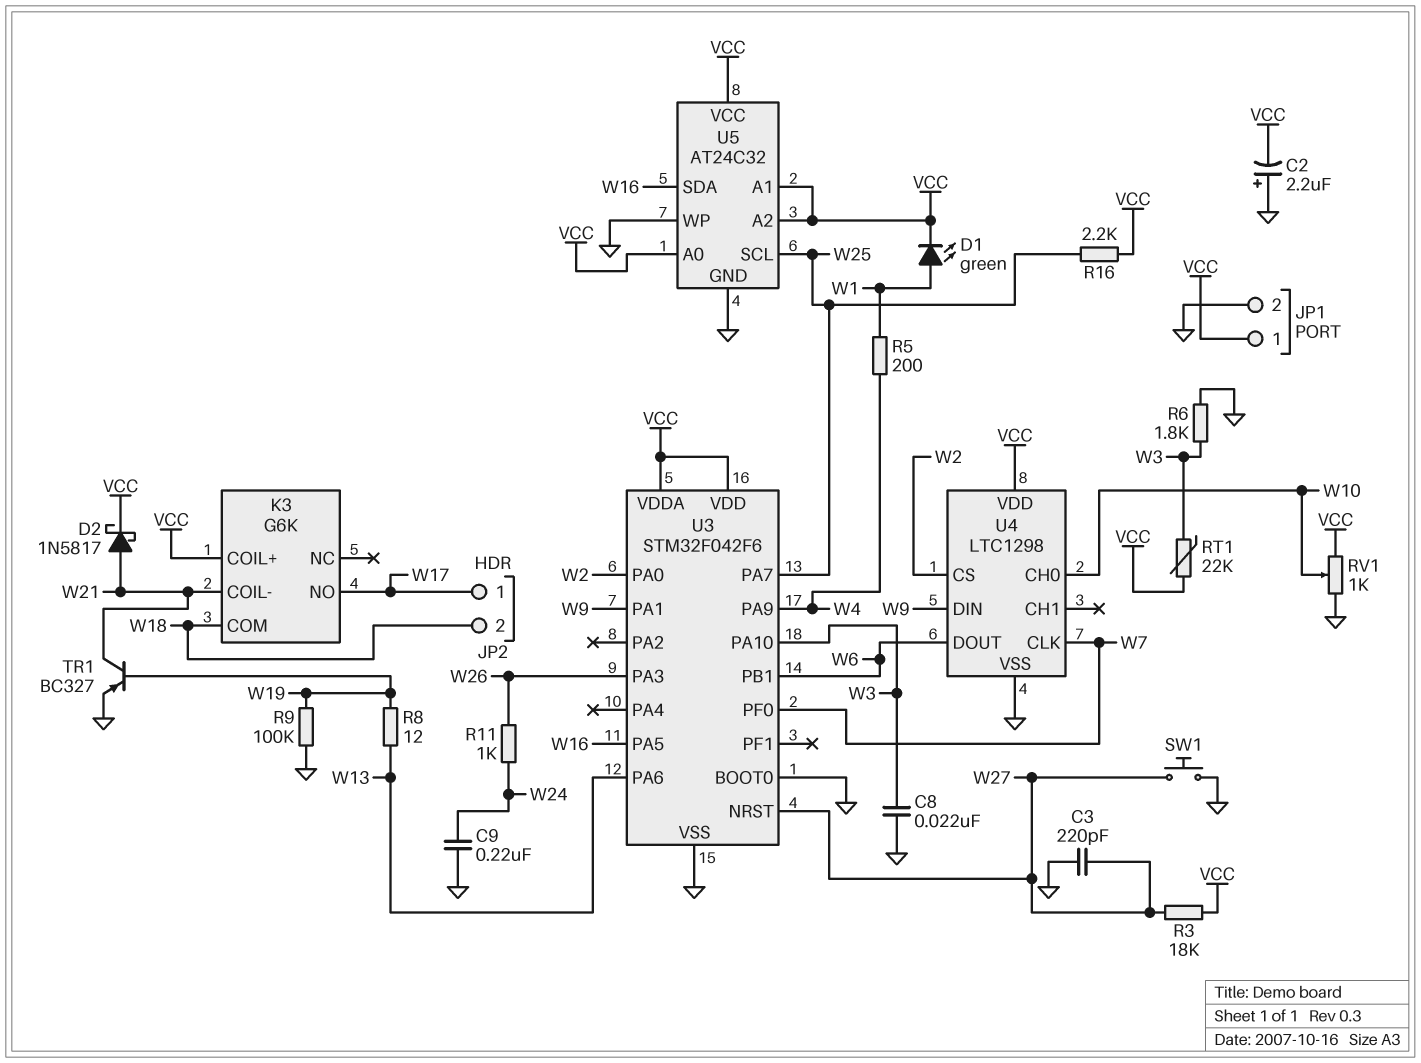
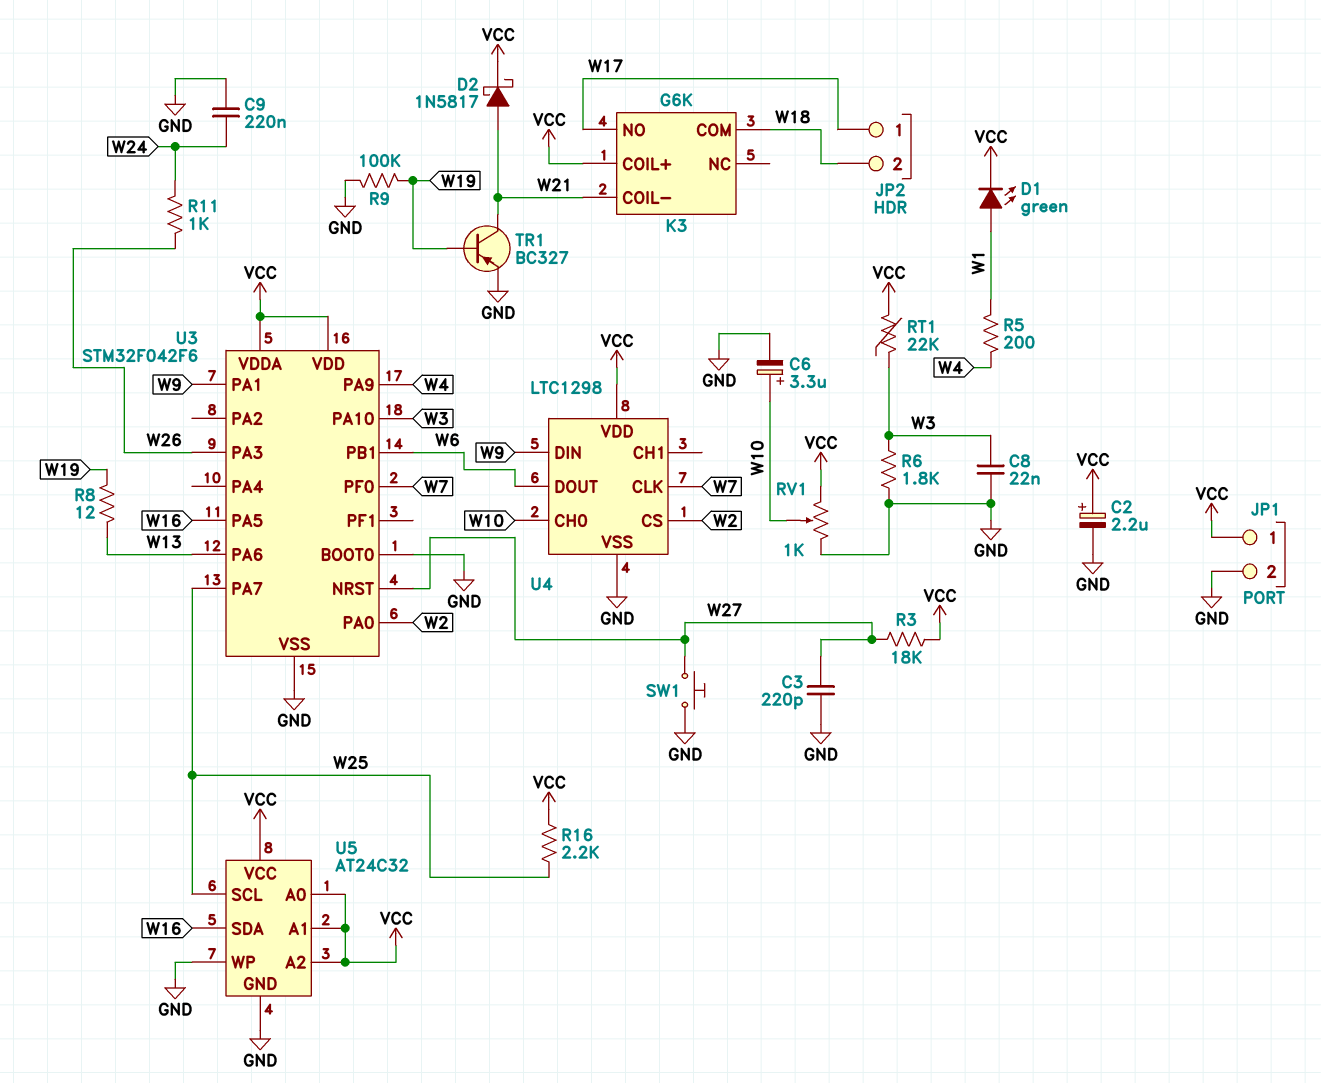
C2: 2.2uF (plus GND, minus VCC) -> 2.2uF (plus VCC, minus GND)
C6: none -> 3.3uF (plus W10, minus GND)

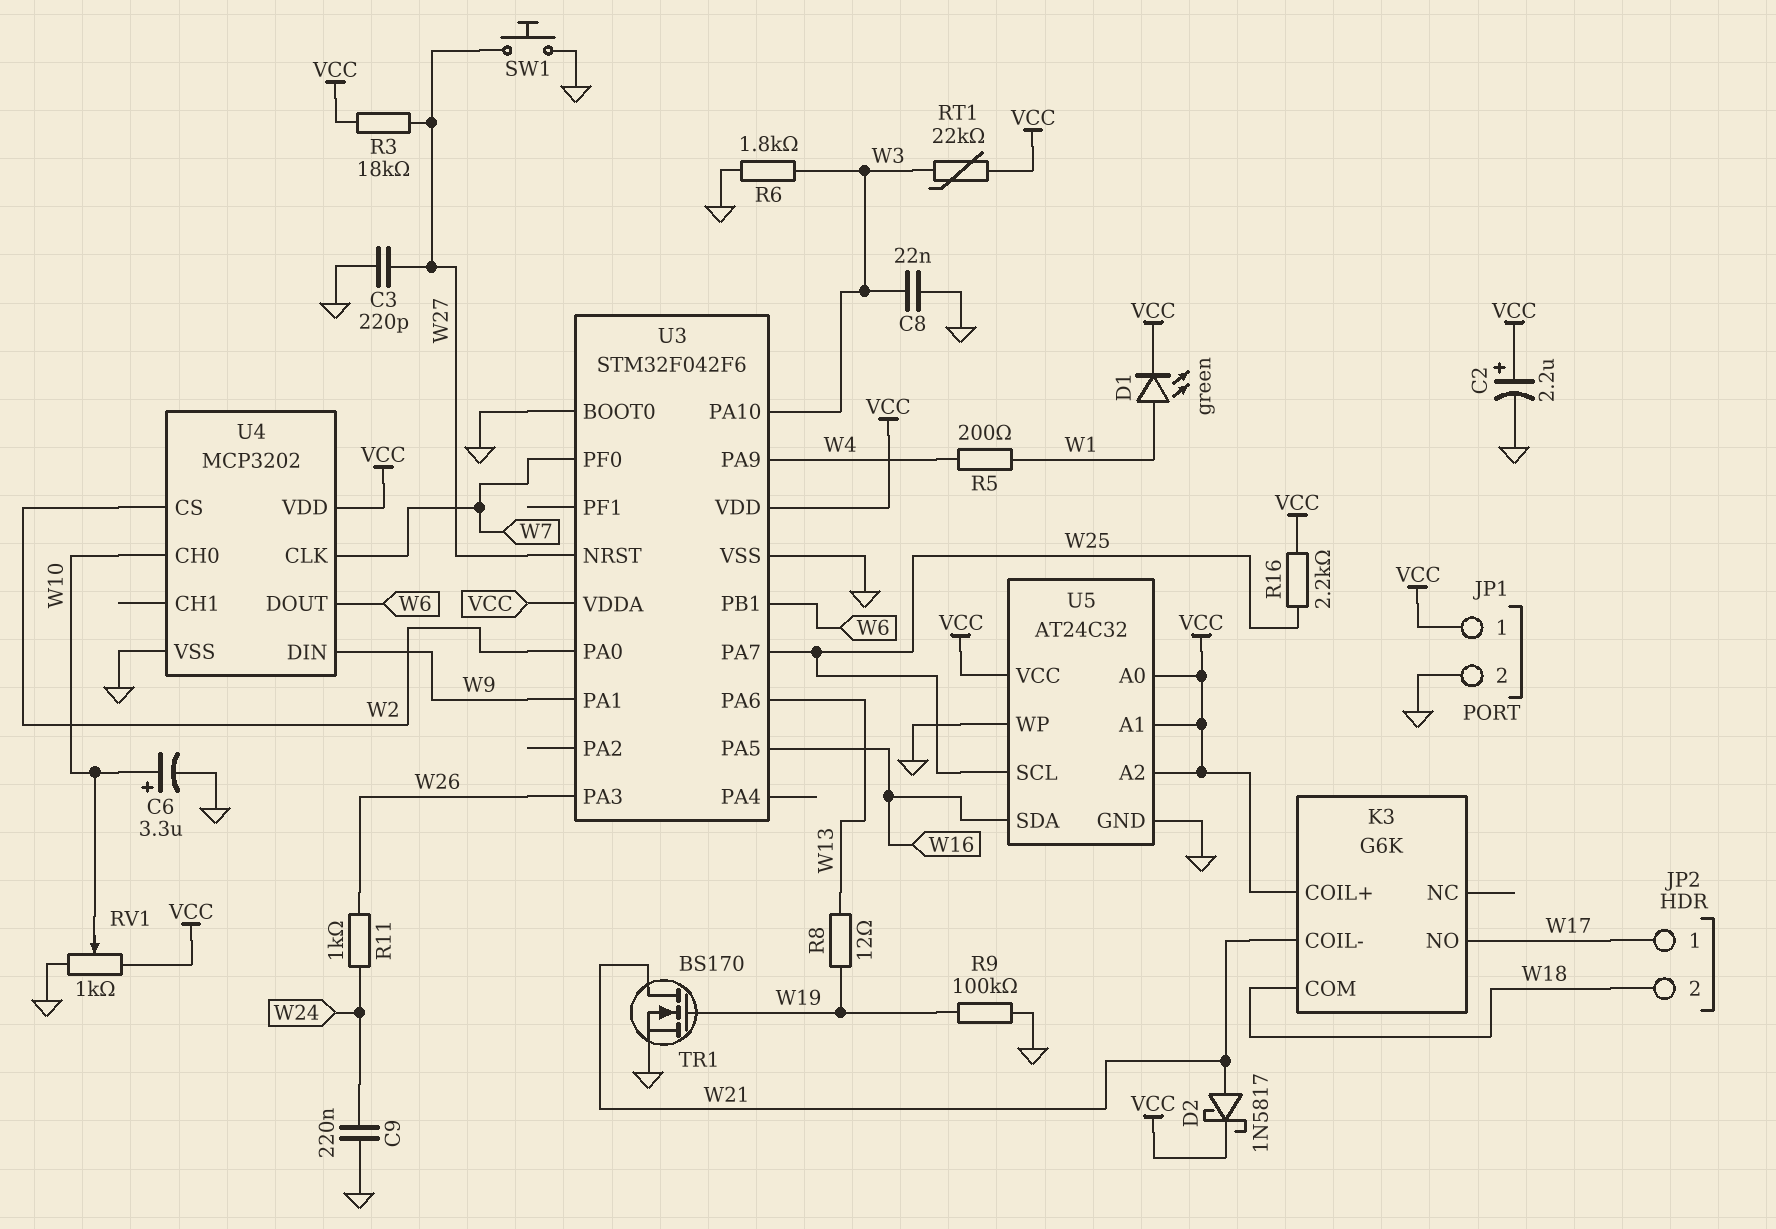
TR1: PNP BC327 (B W19, C W21, E GND) -> NMOS BS170 (G W19, D W21, S GND)
U4: LTC1298 -> MCP3202

